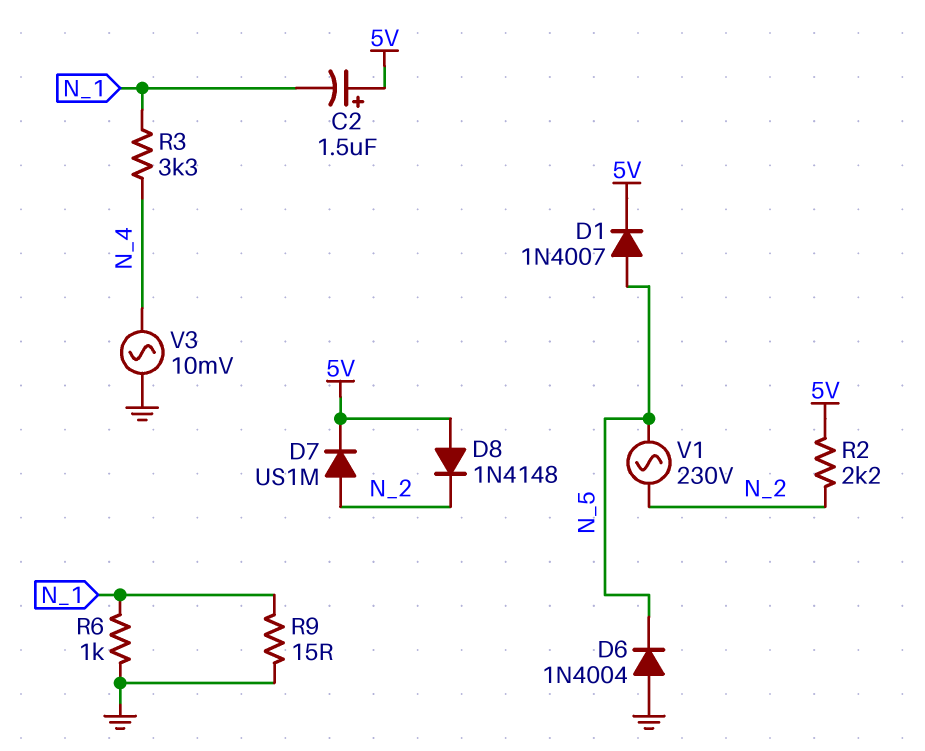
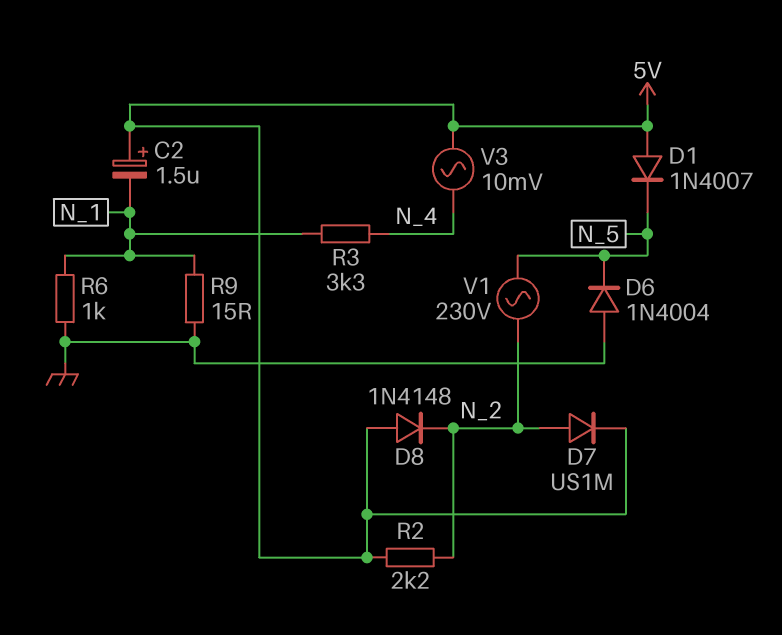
D1: diode 1N4007 (A N_5, K 5V) -> diode 1N4007 (A 5V, K N_5)
V3: AC 10mV (GND, N_4) -> AC 10mV (5V, N_4)

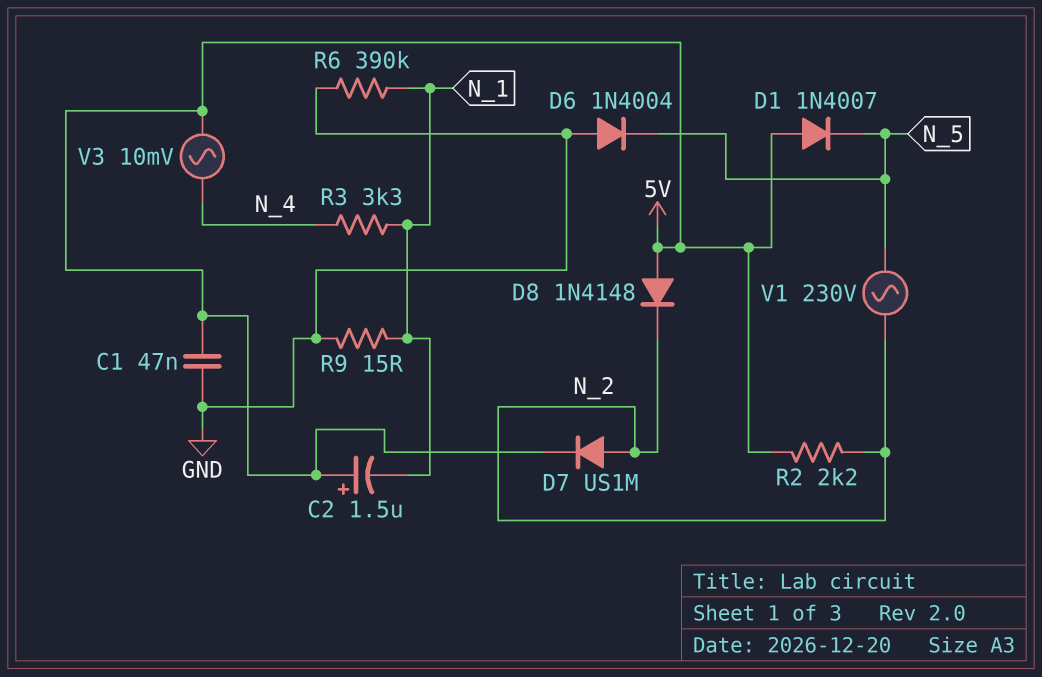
C1: none -> 47nF (5V, GND)
R6: 1k (GND, N_1) -> 390k (GND, N_1)

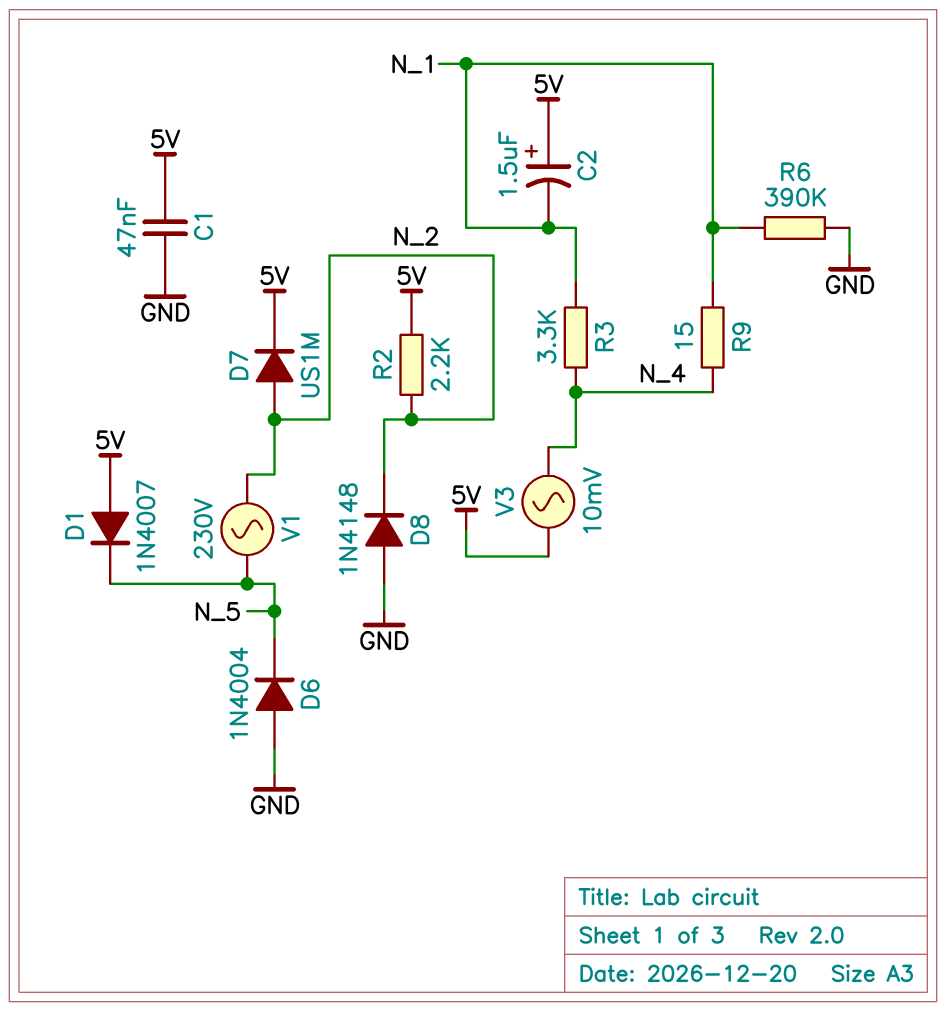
D8: diode 1N4148 (A 5V, K N_2) -> diode 1N4148 (A GND, K N_2)
R9: 15 (GND, N_1) -> 15 (N_1, N_4)

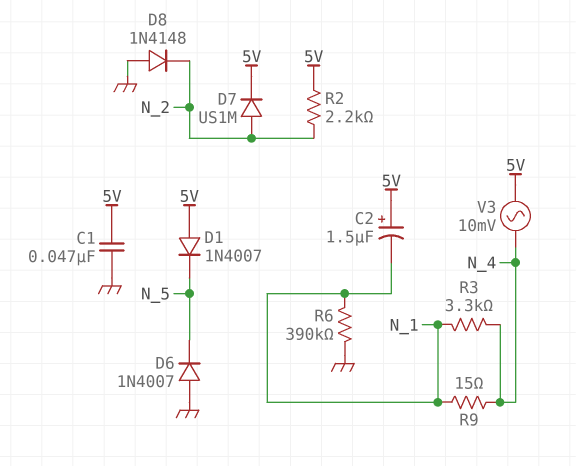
D6: diode 1N4004 (A GND, K N_5) -> diode 1N4007 (A GND, K N_5)
V1: AC 230V (N_2, N_5) -> none

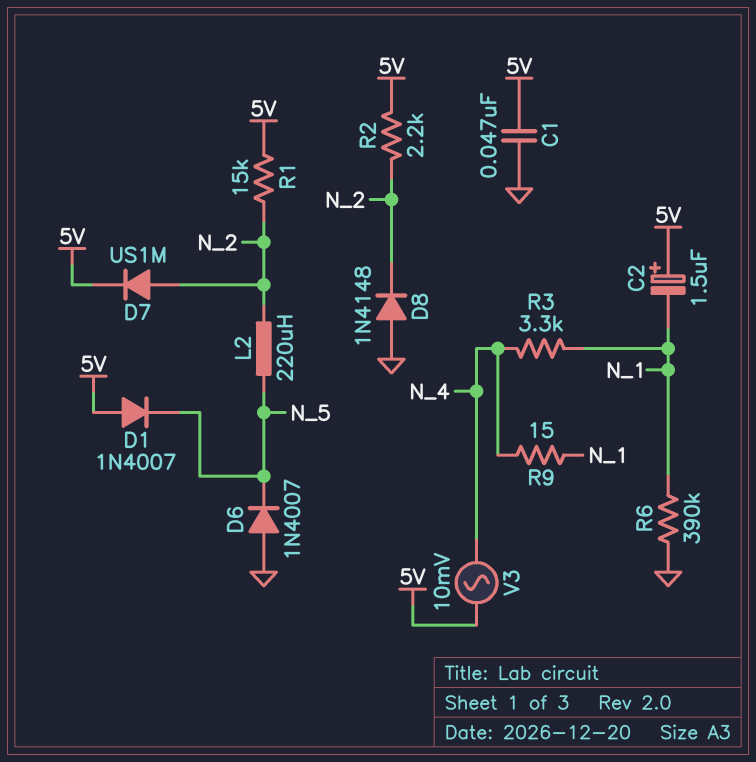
L2: none -> 220uH (N_2, N_5)
R1: none -> 15k (5V, N_2)

